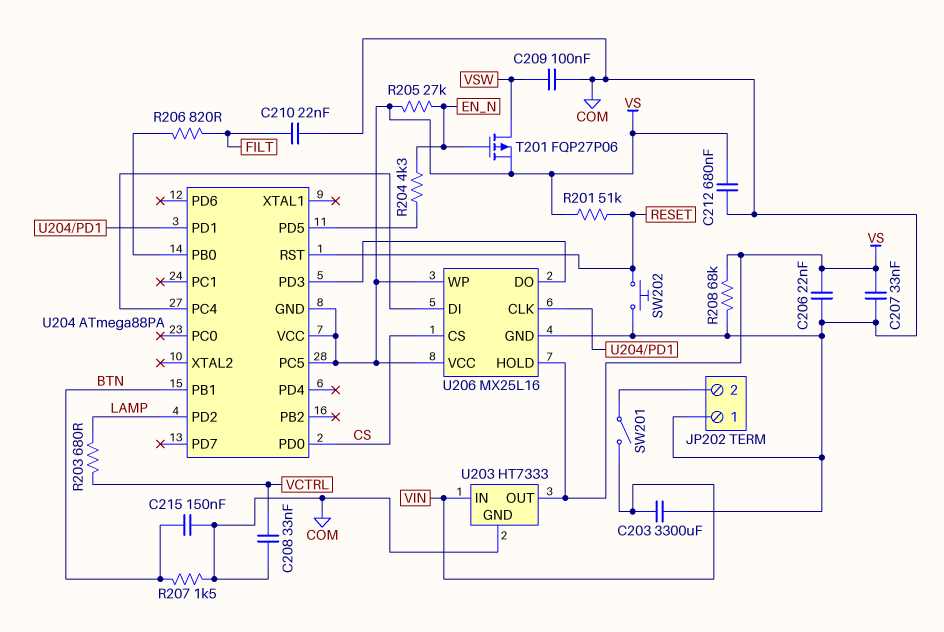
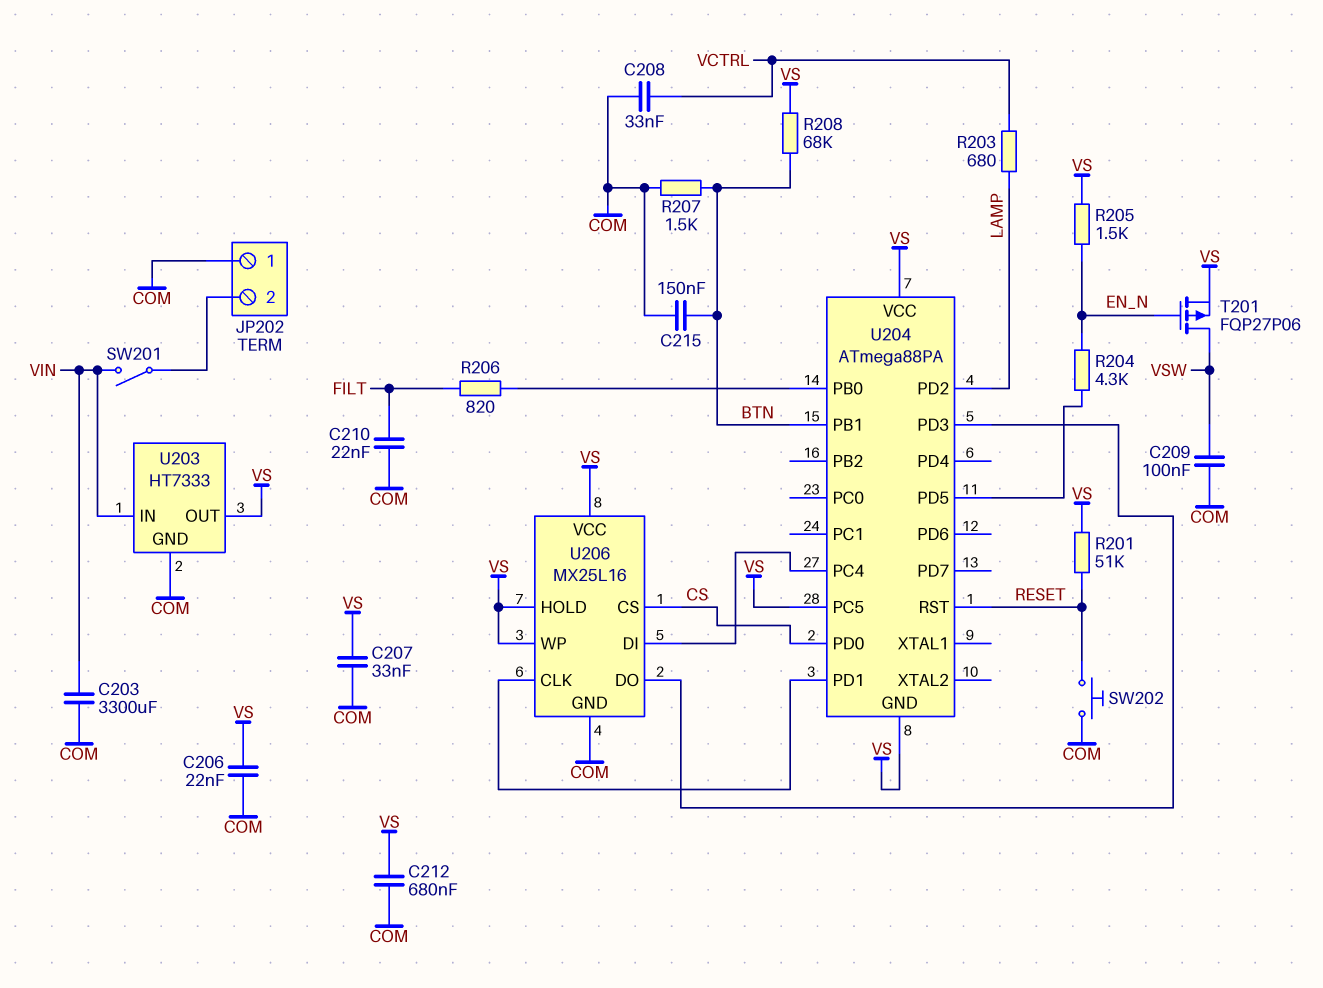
R205: 27k (EN_N, VS) -> 1.5k (EN_N, VS)
R208: 68k (COM, VS) -> 68k (BTN, VS)

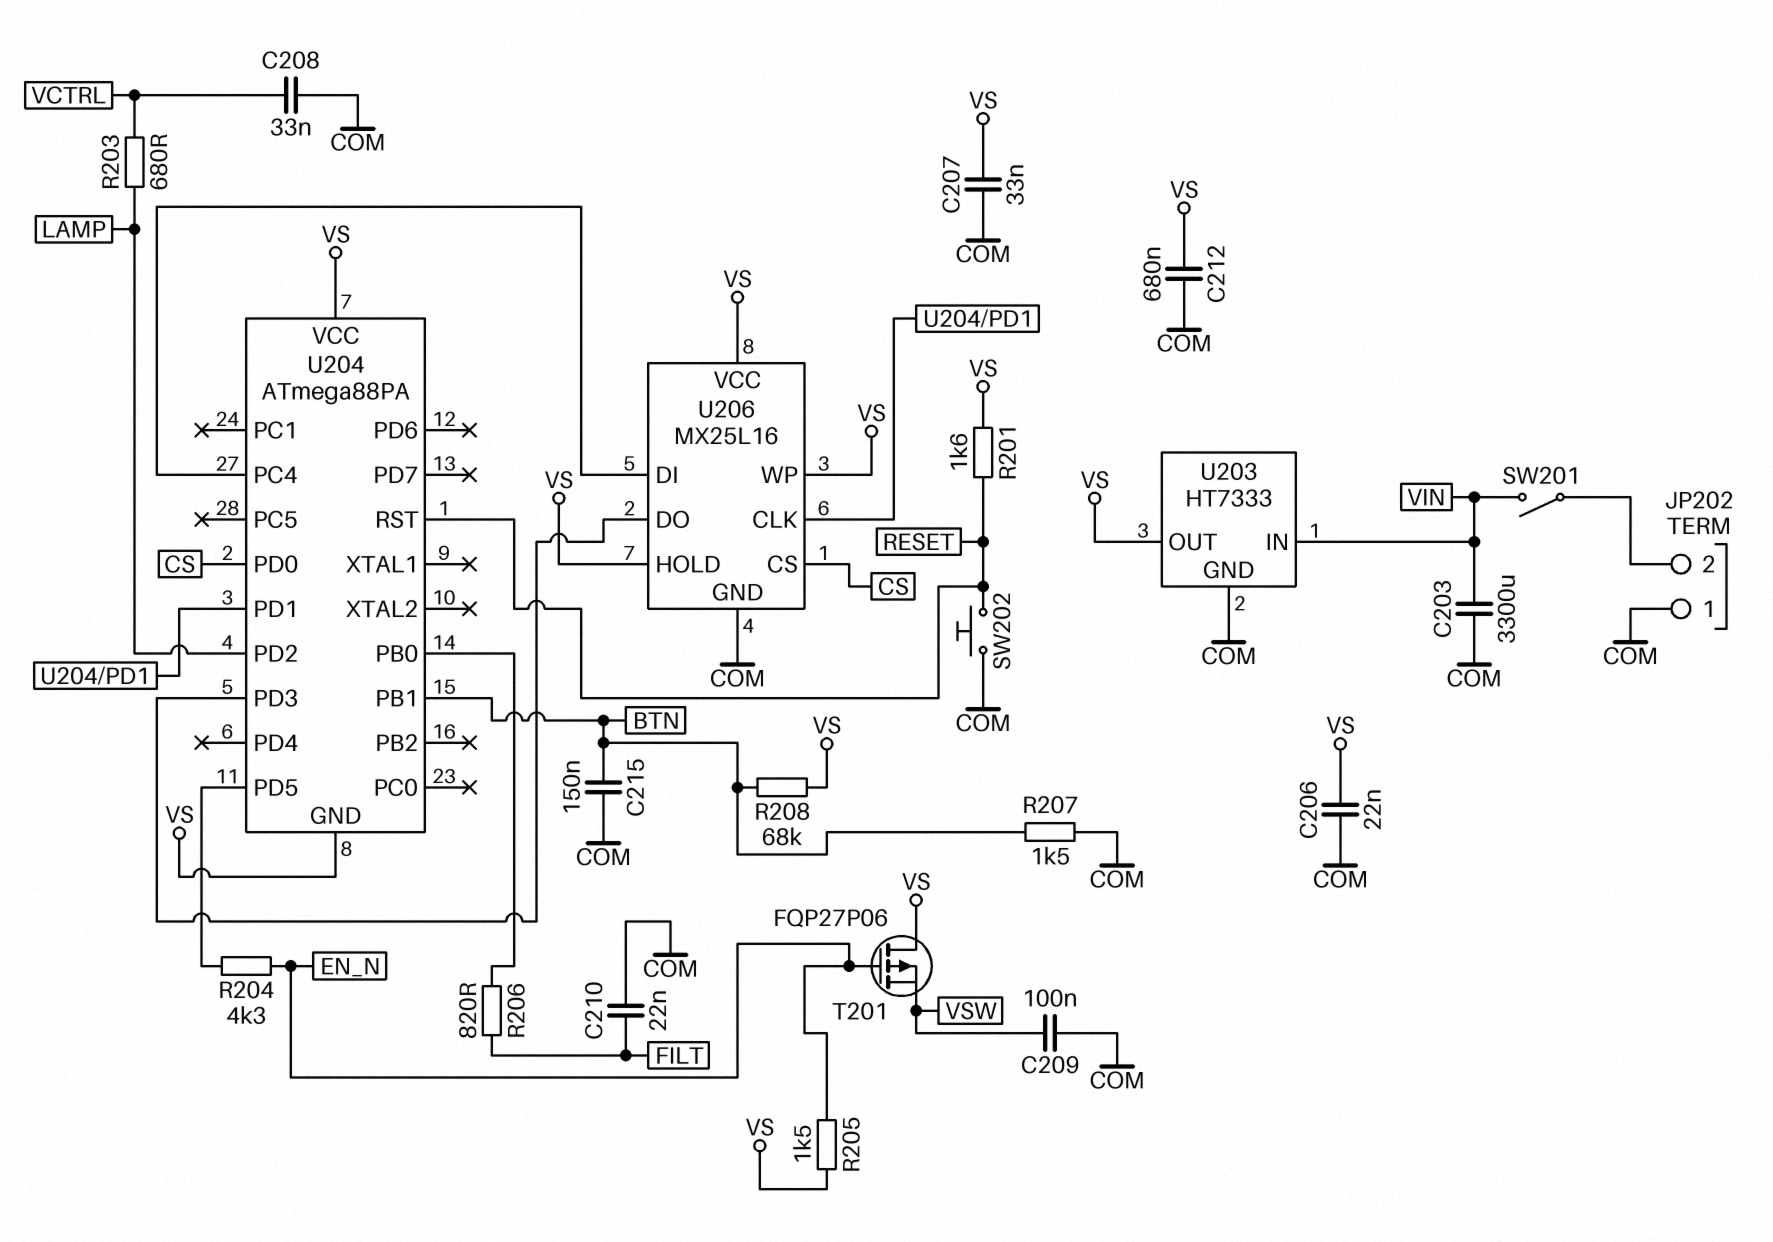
R201: 51k (RESET, VS) -> 1.6k (RESET, VS)
T201: PMOS FQP27P06 (G EN_N, D VSW, S VS) -> PMOS FQP27P06 (G EN_N, D VS, S VSW)
U204 pin PC5: VS -> none

